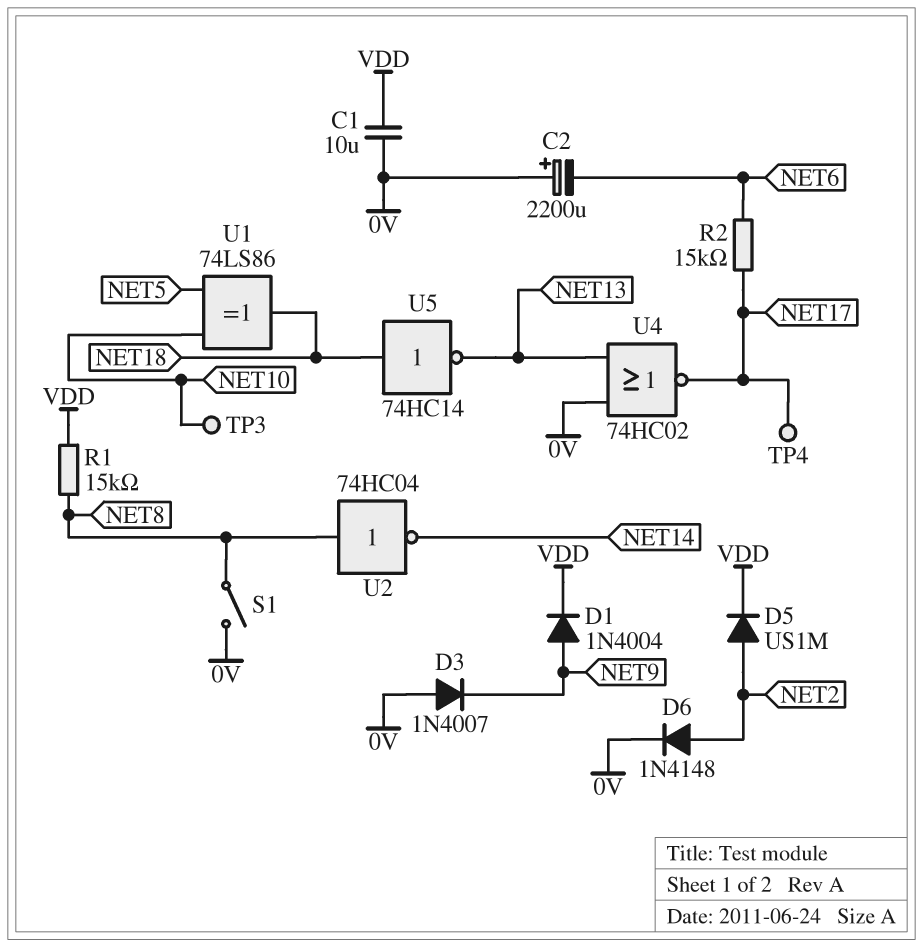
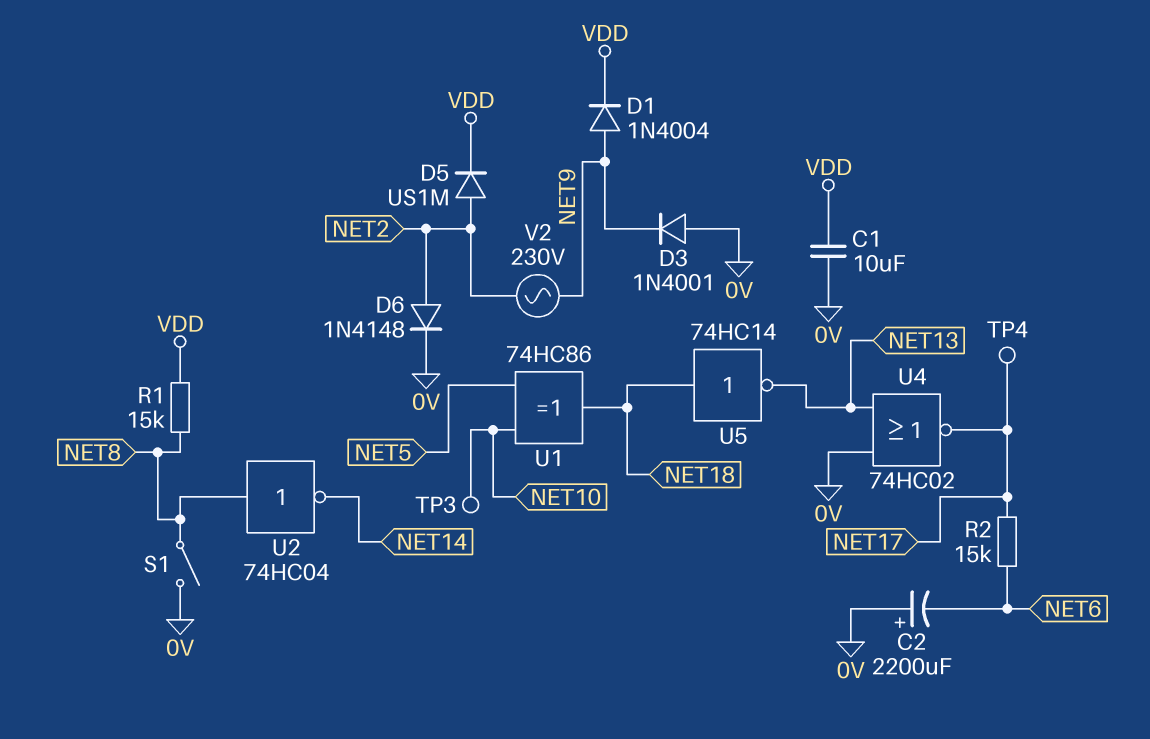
D3: diode 1N4007 (A 0V, K NET9) -> diode 1N4001 (A 0V, K NET9)
U1: XOR 74LS86 (in NET5, in NET10, out NET18) -> XOR 74HC86 (in NET5, in NET10, out NET18)
V2: none -> AC 230V (NET2, NET9)

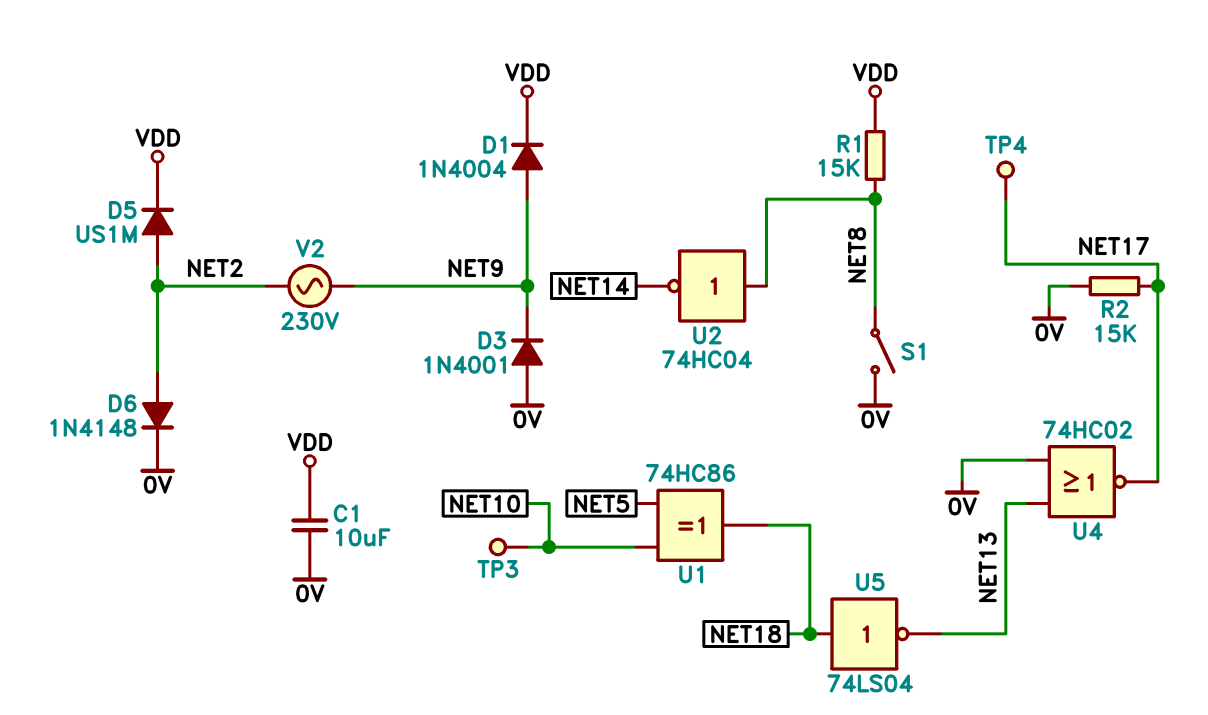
C2: 2200uF (plus 0V, minus NET6) -> none
R2: 15k (NET6, NET17) -> 15k (0V, NET17)
U5: NOT 74HC14 (in NET18, out NET13) -> NOT 74LS04 (in NET18, out NET13)

